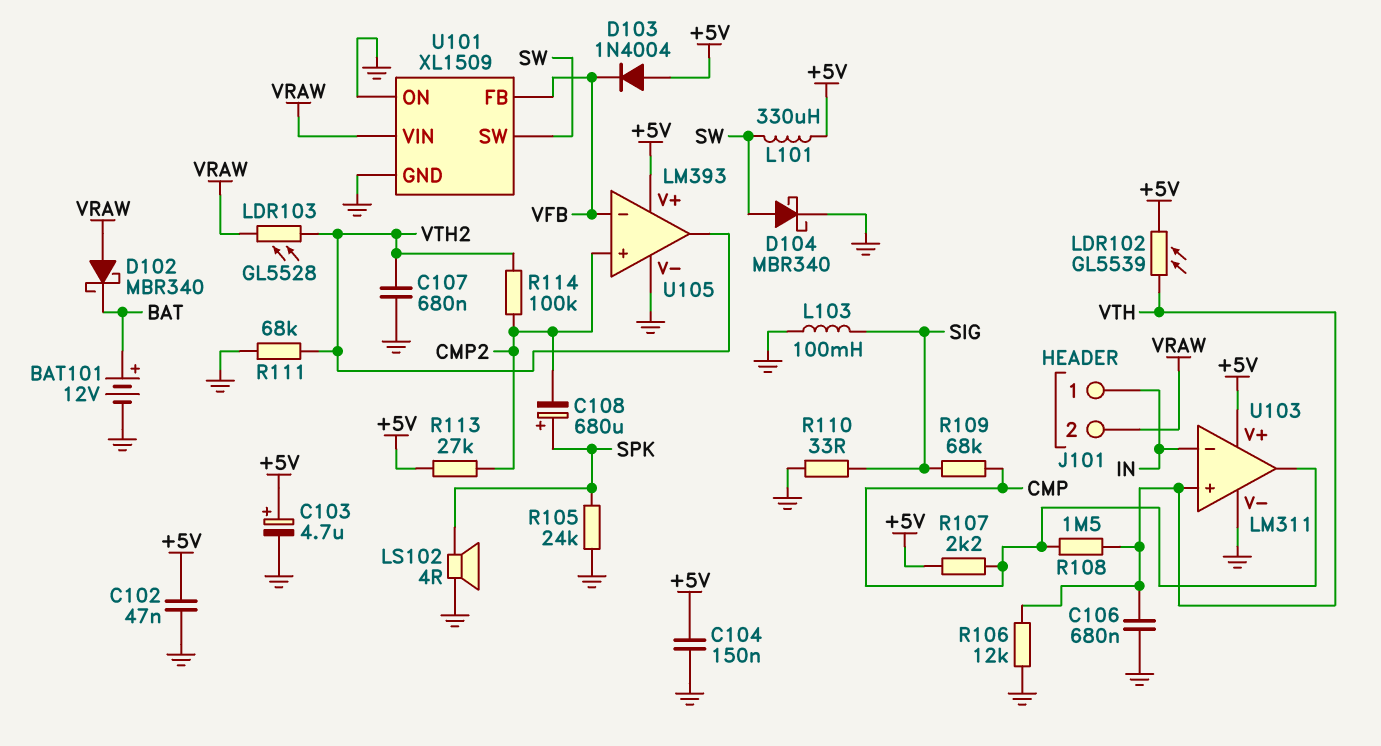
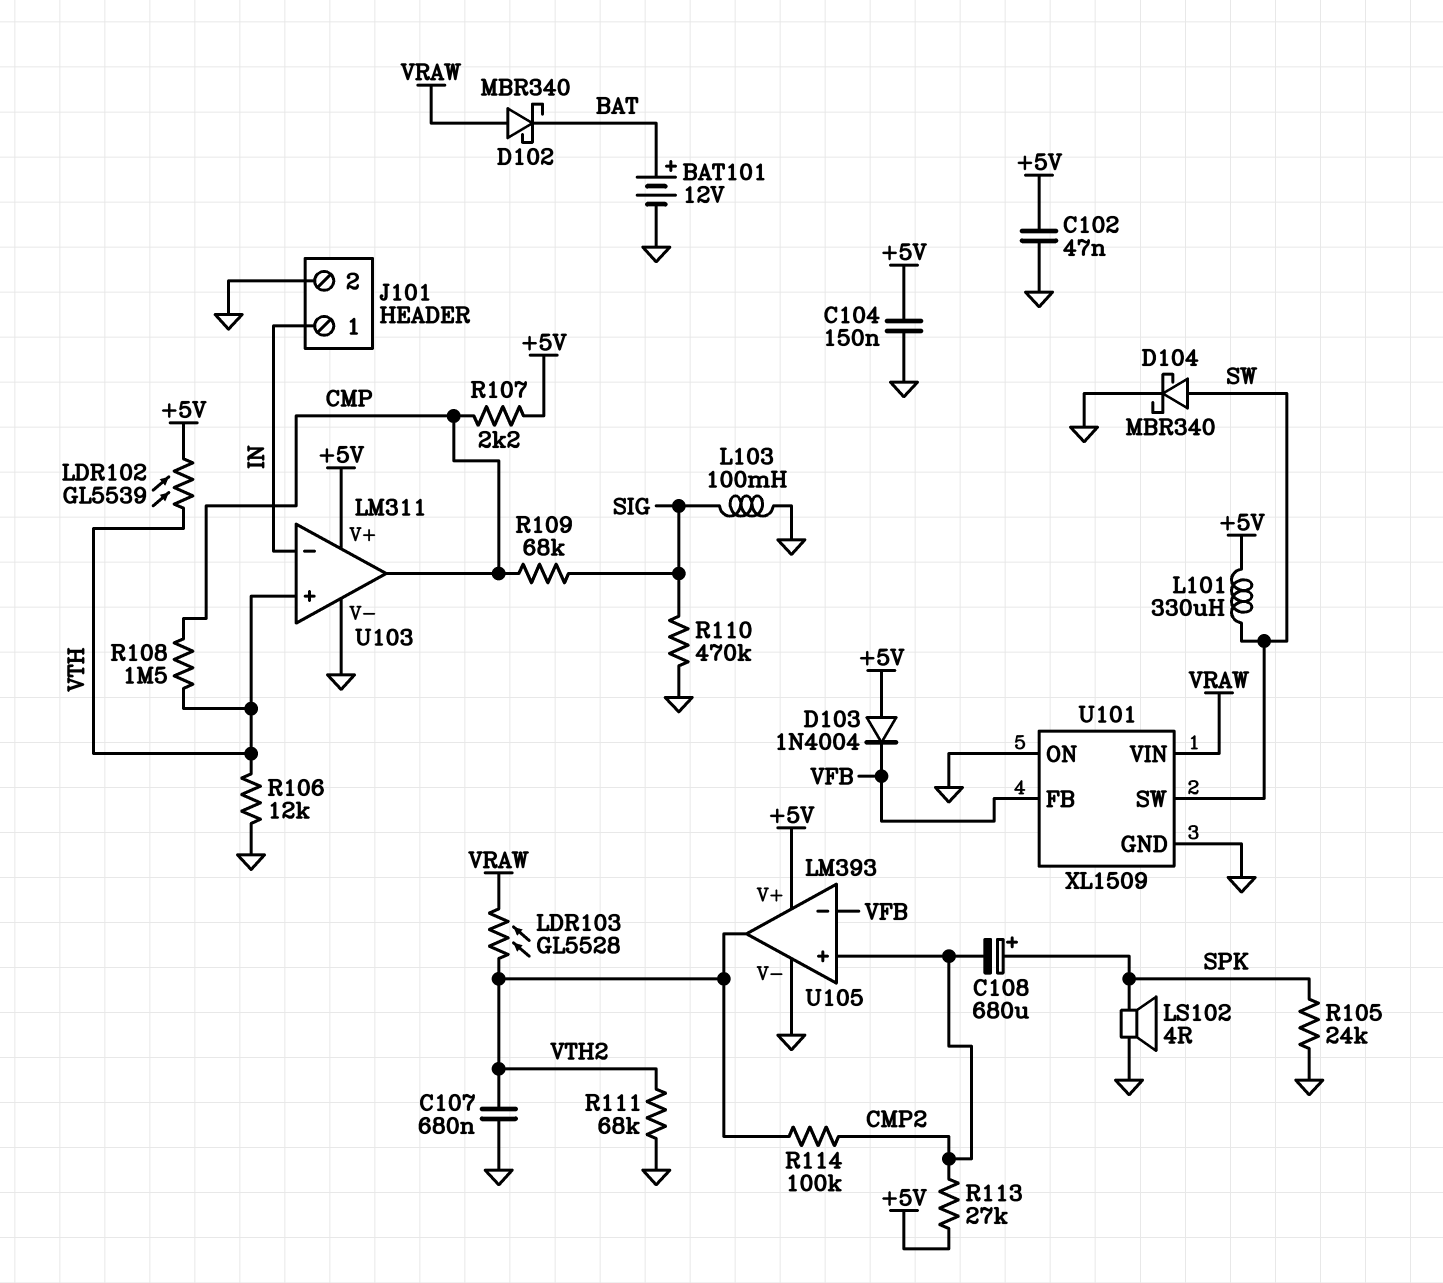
C103: 4.7uF (plus +5V, minus GND) -> none
C106: 680nF (GND, VTH) -> none
J101 pin 2: VRAW -> GND
R110: 33 (GND, SIG) -> 470k (GND, SIG)

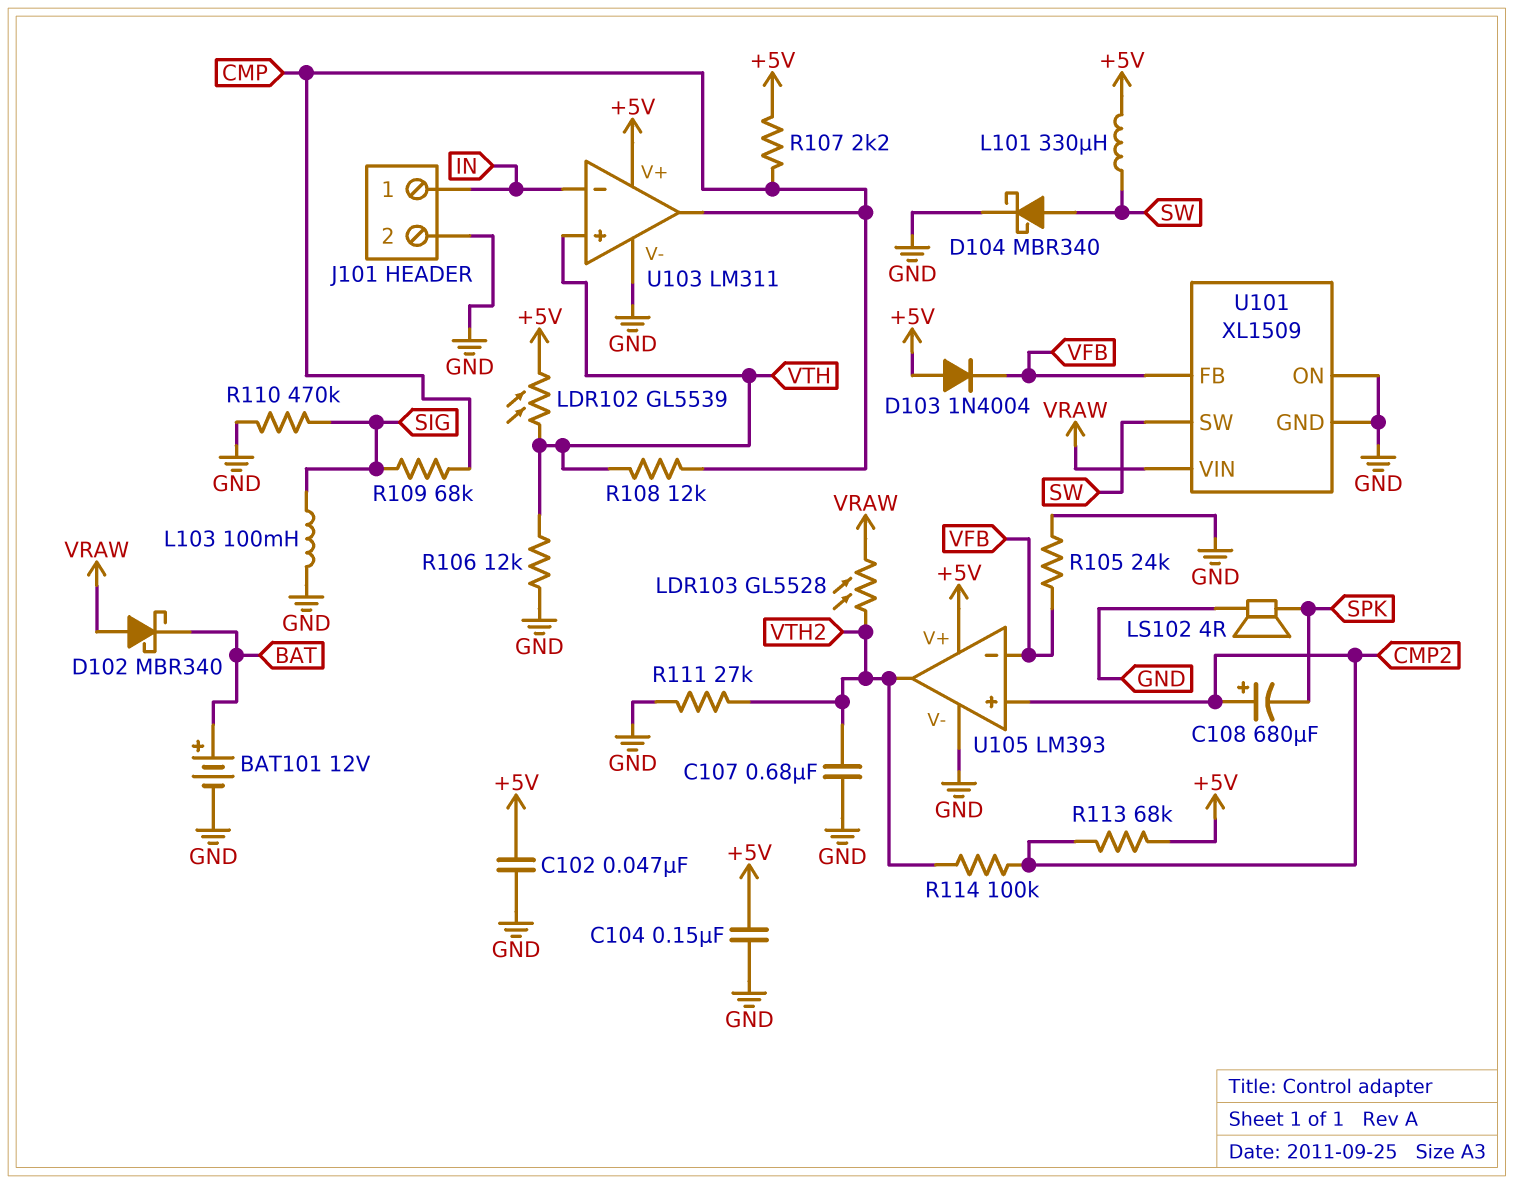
C108: 680uF (plus SPK, minus CMP2) -> 680uF (plus CMP2, minus SPK)
R105: 24k (GND, SPK) -> 24k (GND, VFB)
R108: 1.5M (CMP, VTH) -> 12k (CMP, VTH)
R111: 68k (GND, VTH2) -> 27k (GND, VTH2)
R113: 27k (+5V, CMP2) -> 68k (+5V, CMP2)

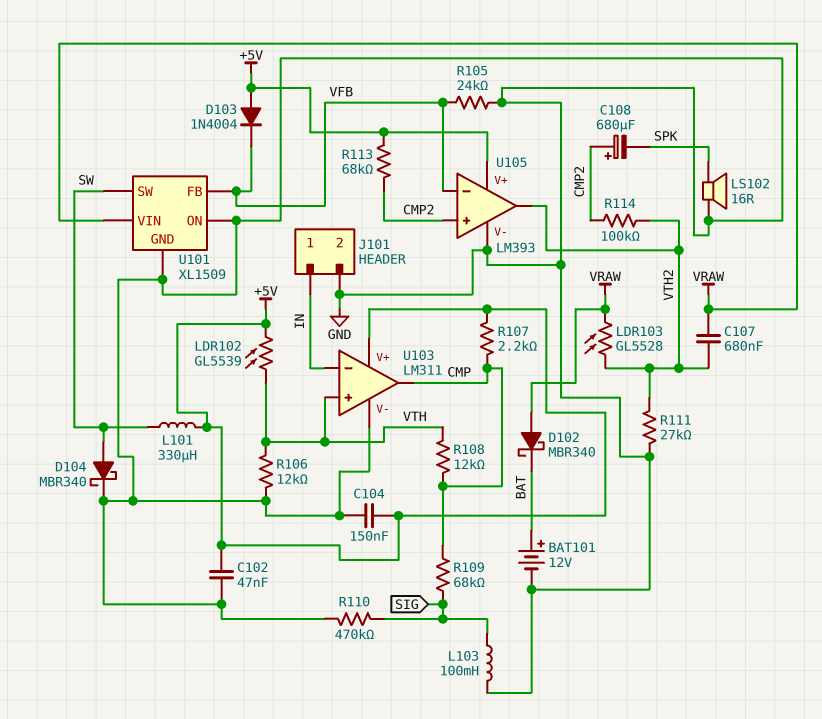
C107: 680nF (GND, VTH2) -> 680nF (VRAW, VTH2)
LS102: speaker 4R (GND, SPK) -> speaker 16R (GND, SPK)

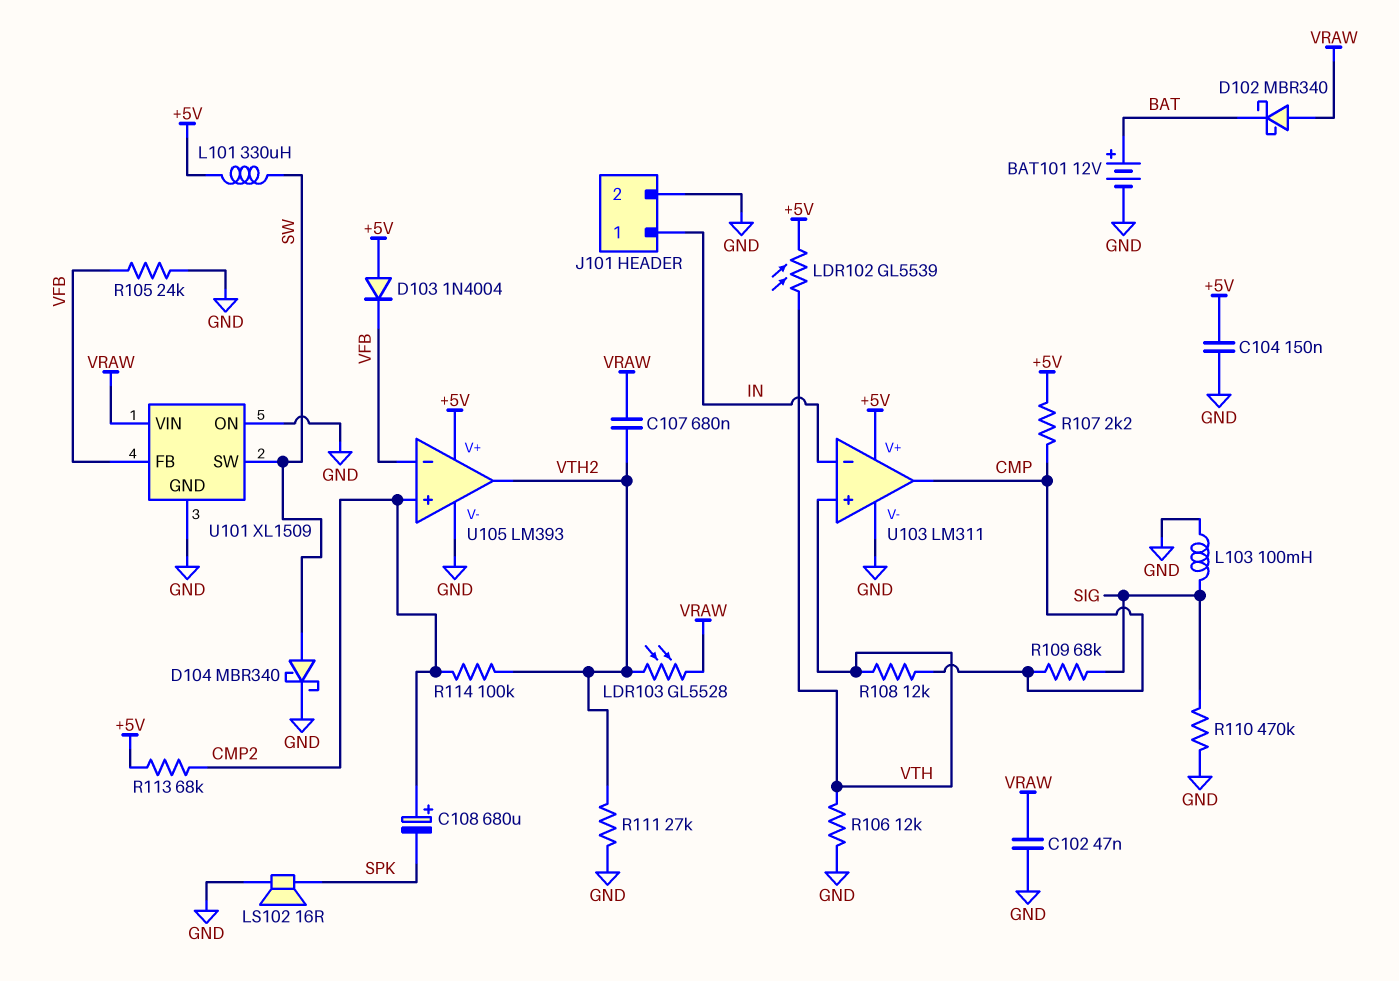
C102: 47nF (+5V, GND) -> 47nF (GND, VRAW)

